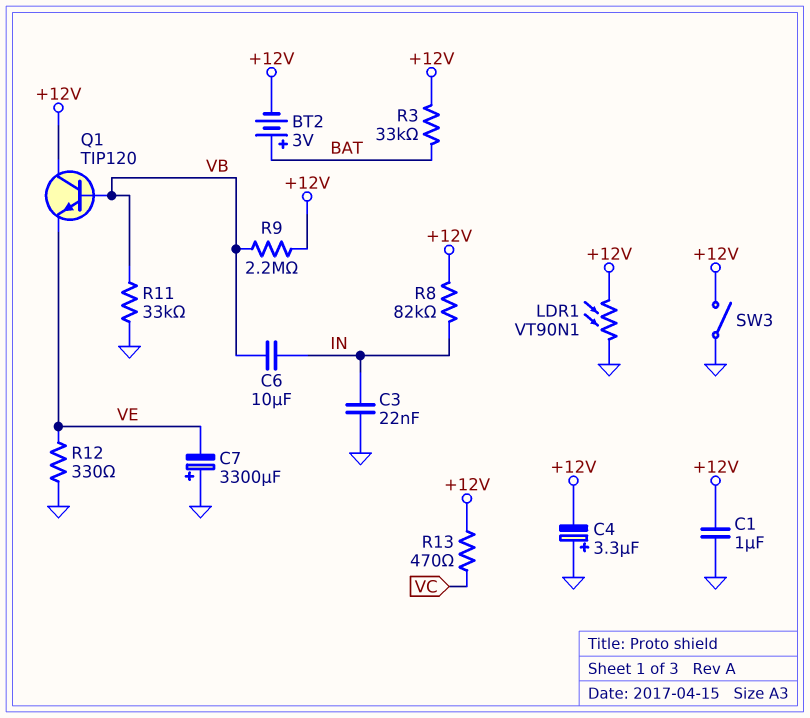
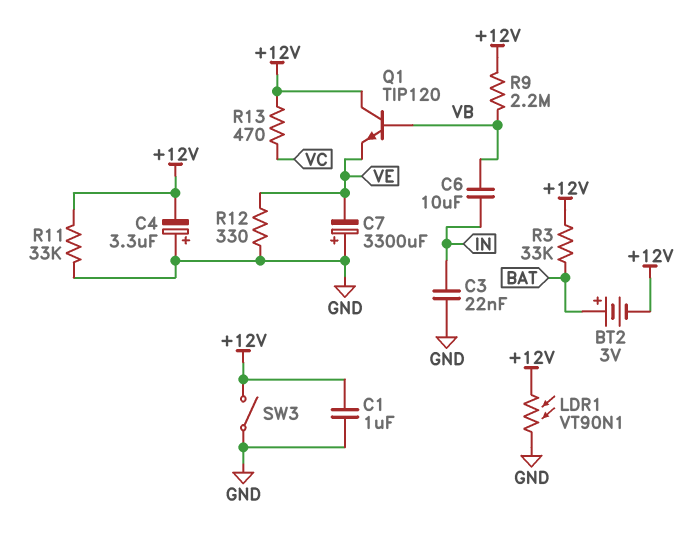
R8: 82k (+12V, IN) -> none
R11: 33k (GND, VB) -> 33k (+12V, GND)

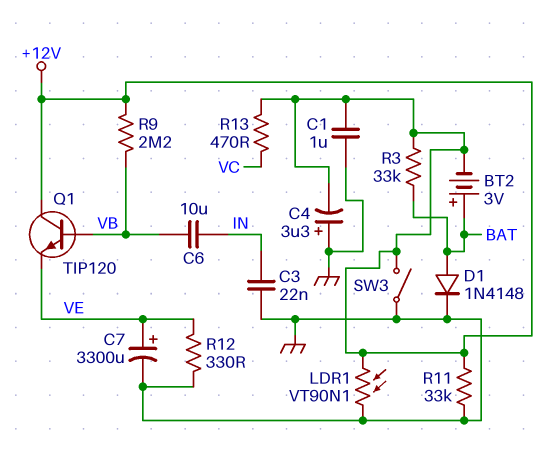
C7: 3300uF (plus GND, minus VE) -> 3300uF (plus VE, minus GND)
D1: none -> diode 1N4148 (A BAT, K GND)

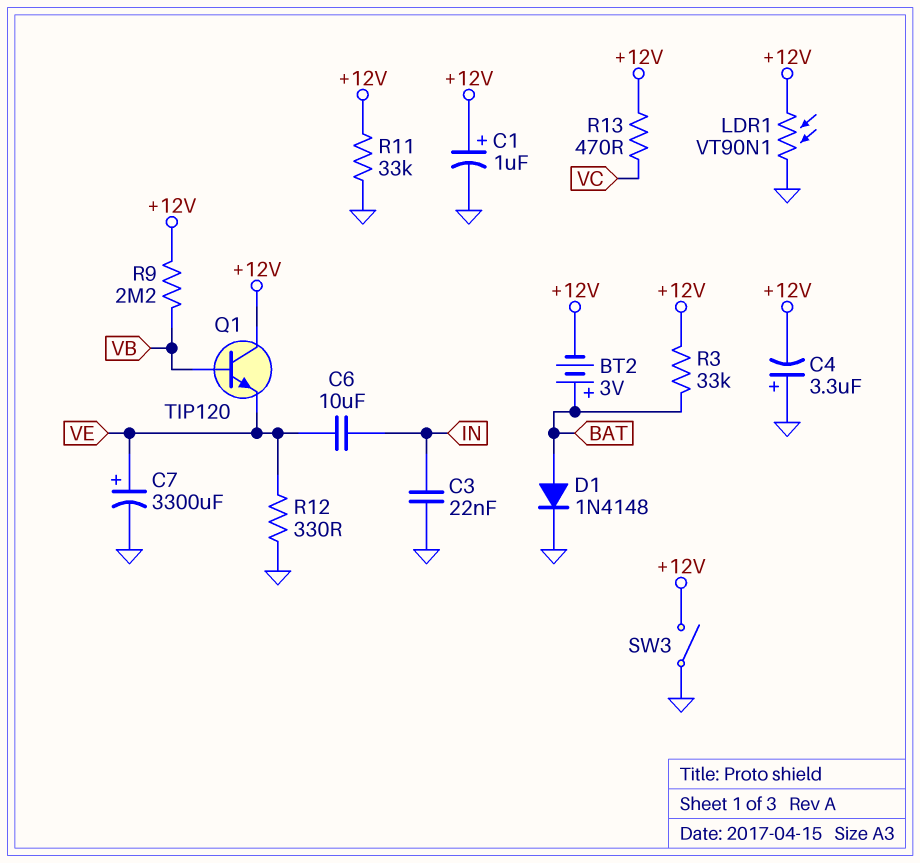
C1: 1uF (+12V, GND) -> 1uF (plus +12V, minus GND)
C6: 10uF (IN, VB) -> 10uF (IN, VE)

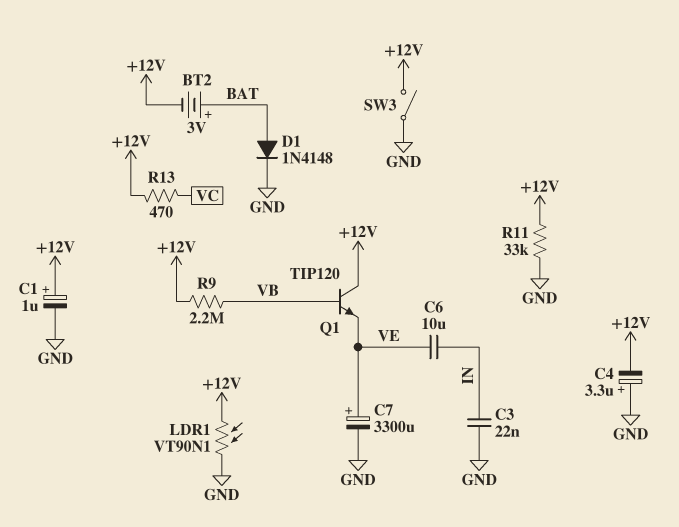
R3: 33k (+12V, BAT) -> none
R12: 330 (GND, VE) -> none

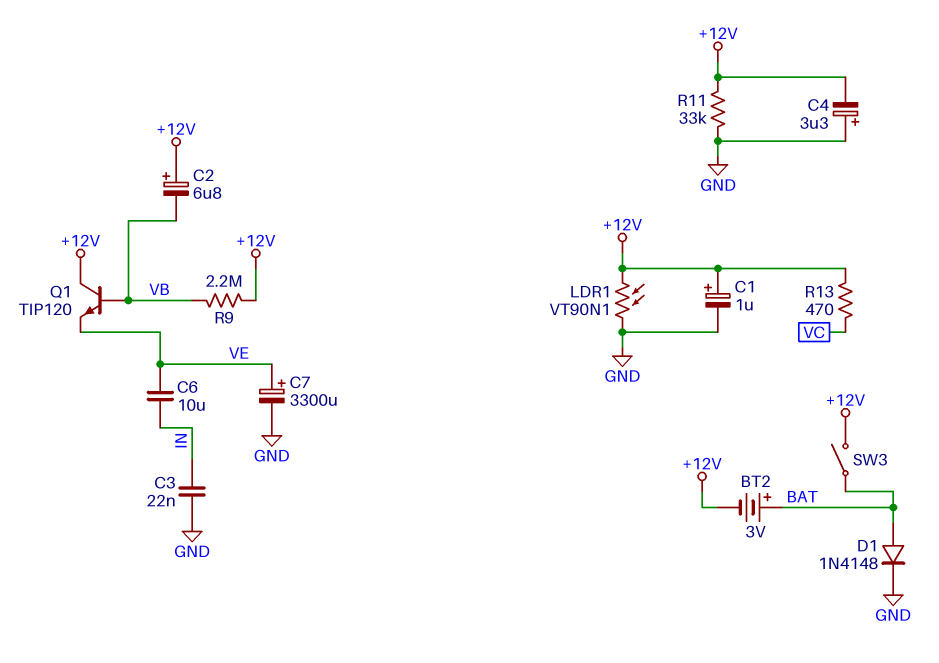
C2: none -> 6.8uF (plus +12V, minus VB)
SW3: switch (+12V, GND) -> switch (+12V, BAT)

